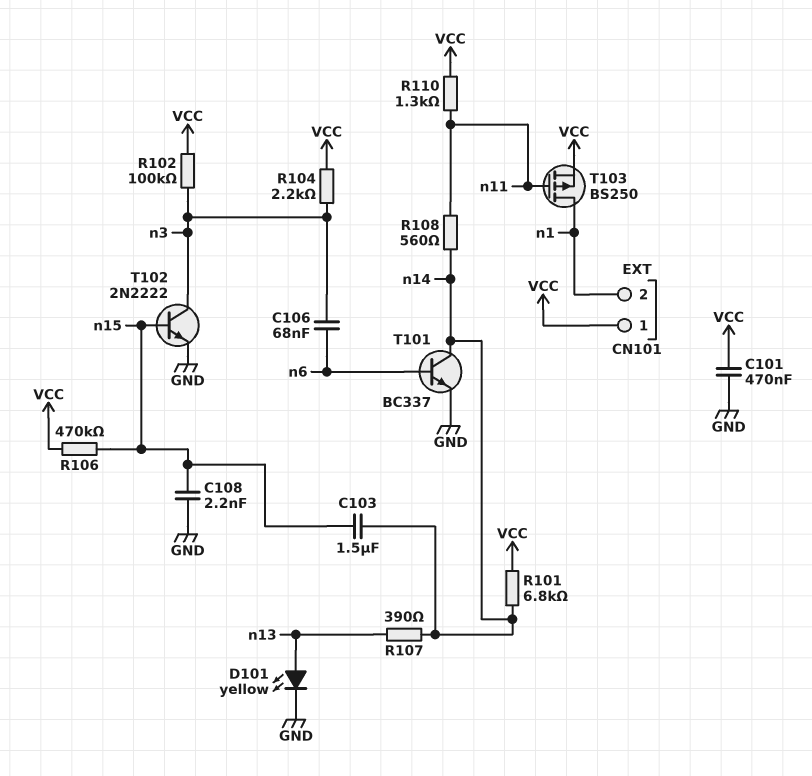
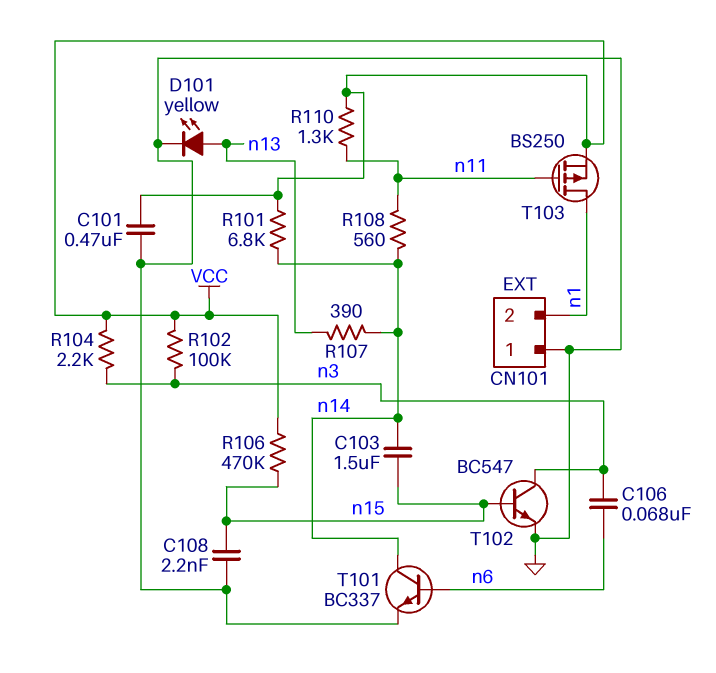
CN101 pin 1: VCC -> GND
T102: NPN 2N2222 (B n15, C n3, E GND) -> NPN BC547 (B n15, C n3, E GND)

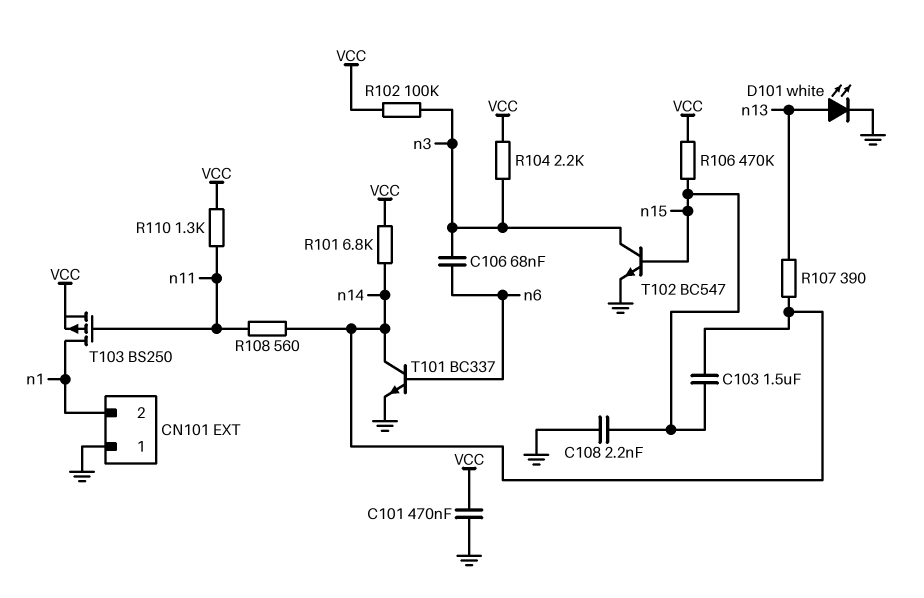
D101: LED yellow (A n13, K GND) -> LED white (A n13, K GND)

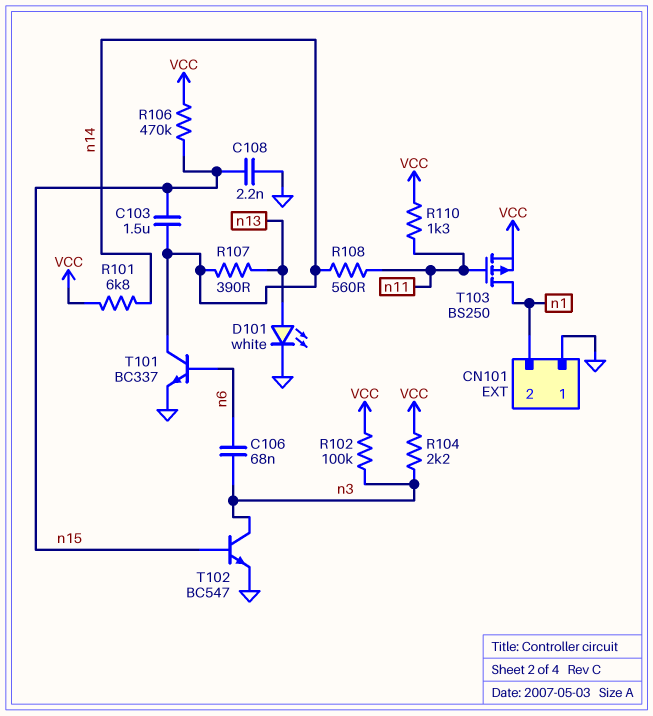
C101: 470nF (GND, VCC) -> none

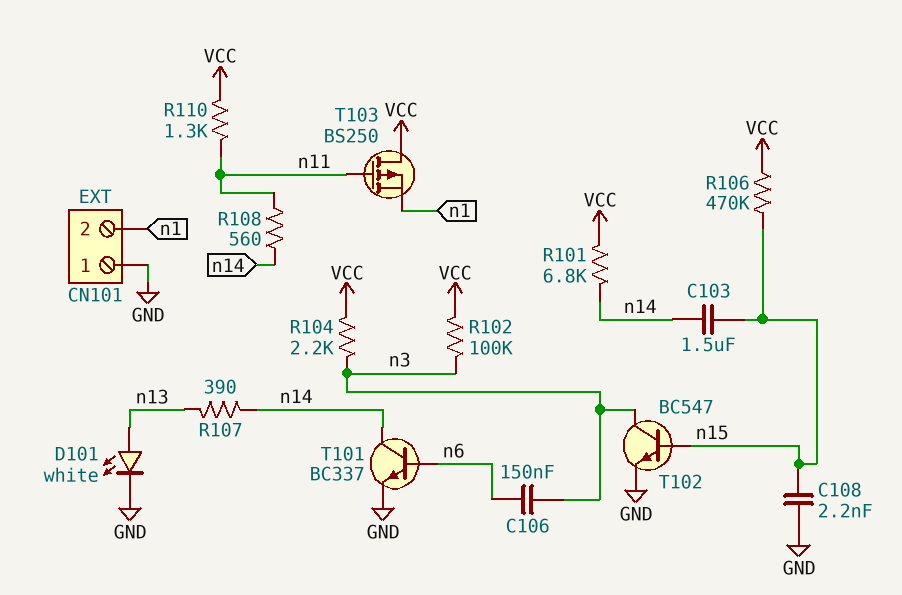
C106: 68nF (n3, n6) -> 150nF (n3, n6)
T103: PMOS BS250 (G n11, D n1, S VCC) -> PMOS BS250 (G n11, D VCC, S n1)

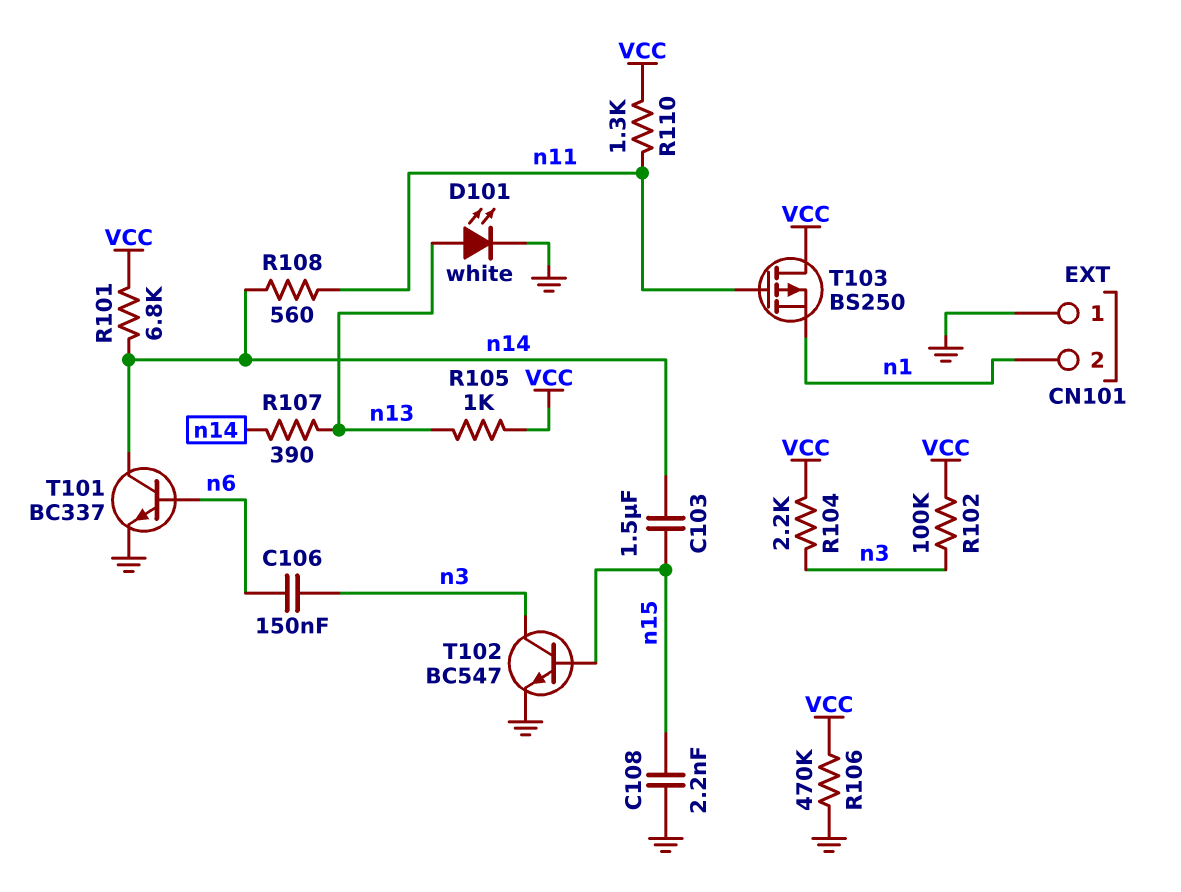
R105: none -> 1k (VCC, n13)
R106: 470k (VCC, n15) -> 470k (GND, VCC)

